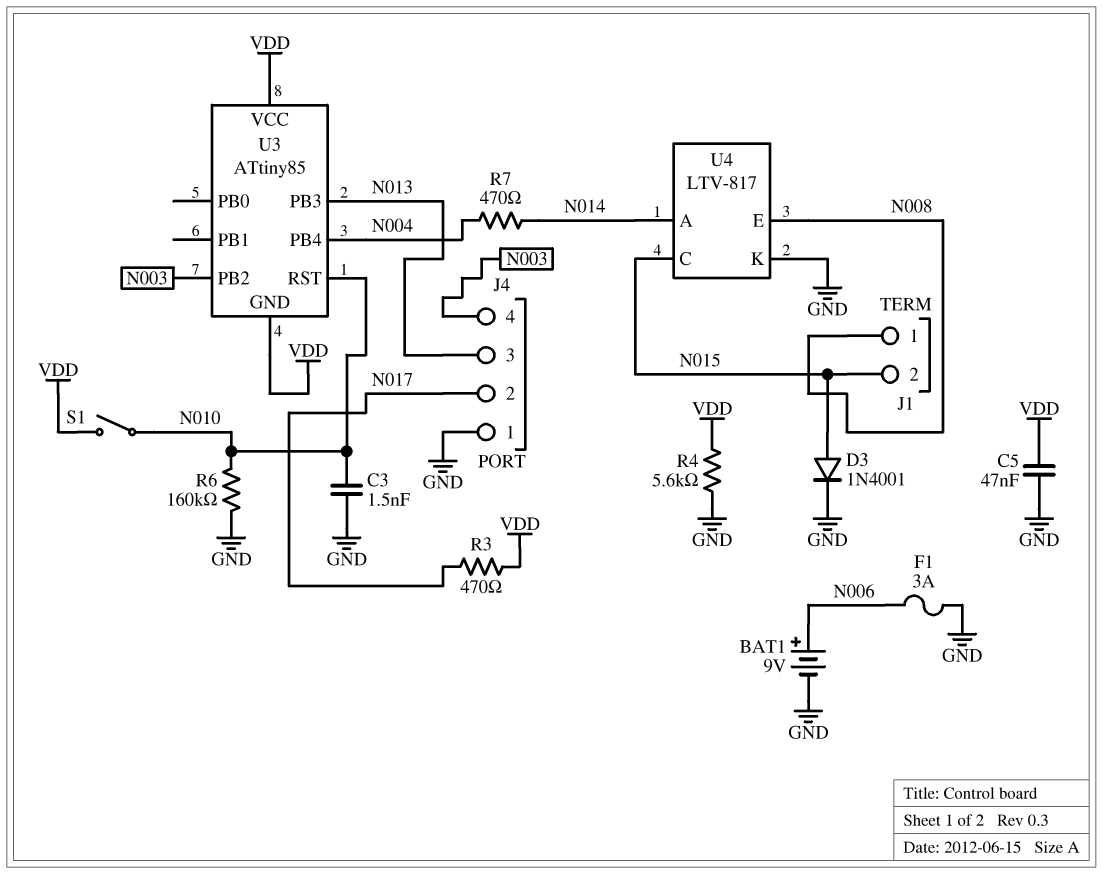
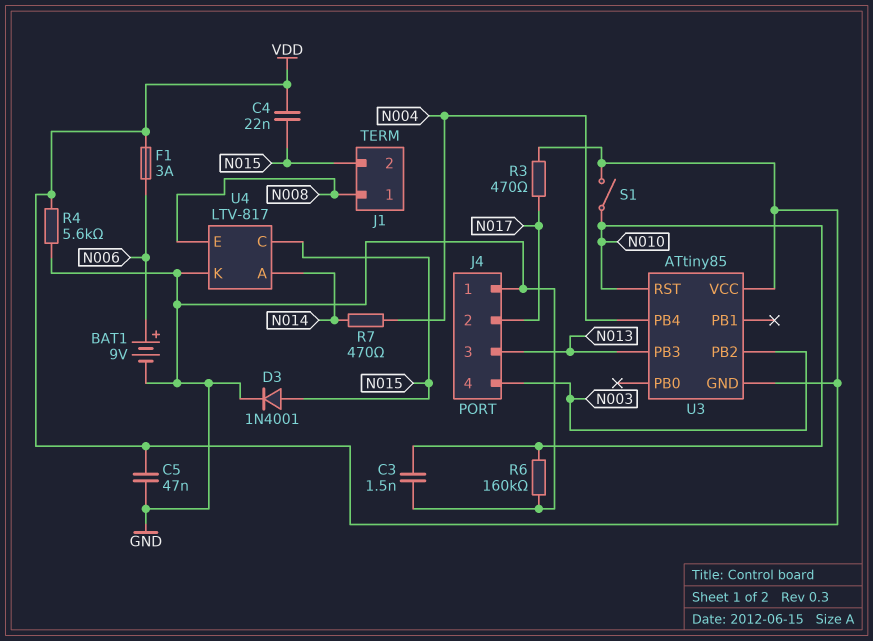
C4: none -> 22nF (N015, VDD)
F1: 3A (GND, N006) -> 3A (N006, VDD)

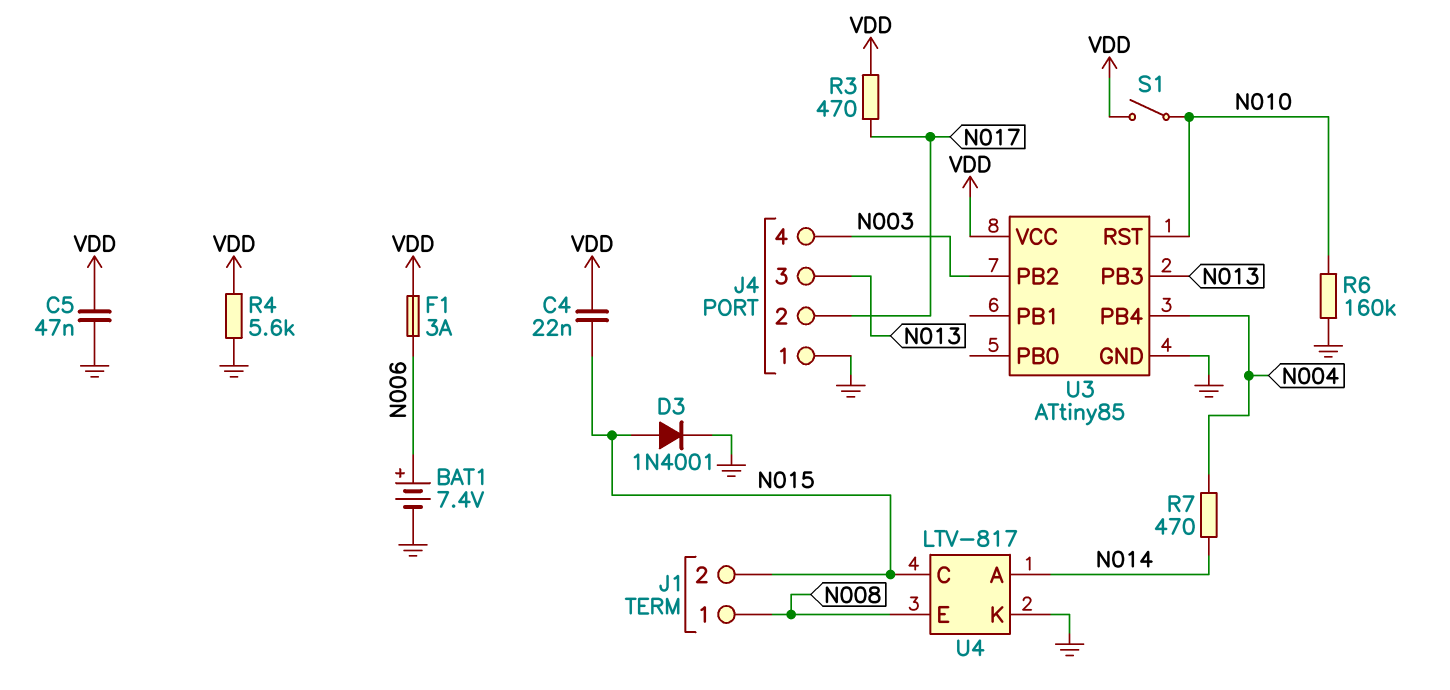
BAT1: 9V (plus N006, minus GND) -> 7.4V (plus N006, minus GND)
C3: 1.5nF (GND, N010) -> none
U3 pin GND: VDD -> GND

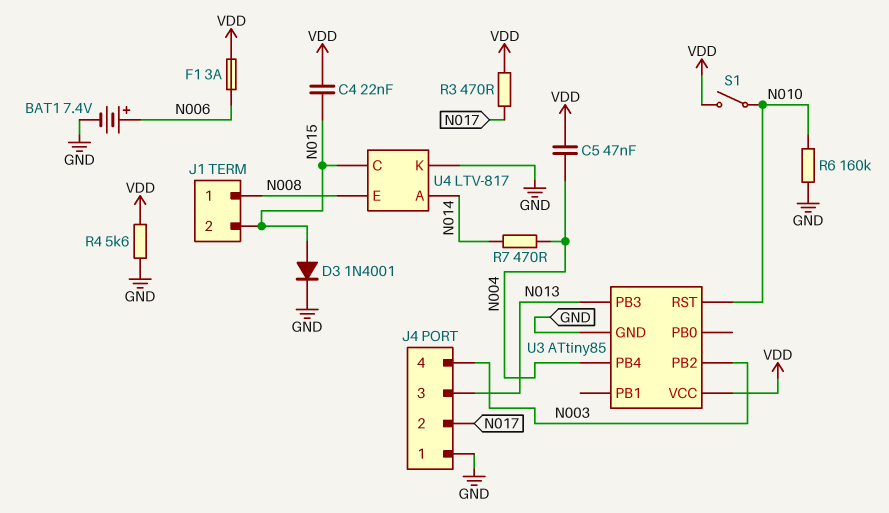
C5: 47nF (GND, VDD) -> 47nF (N004, VDD)

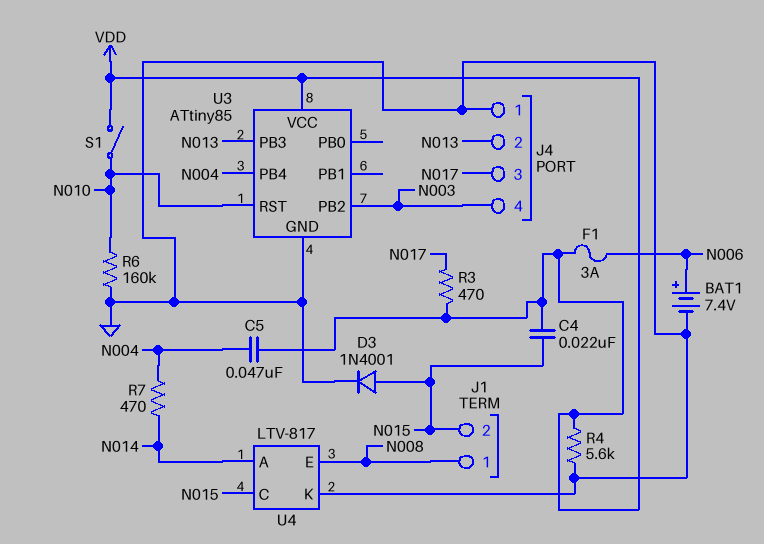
J4 pin 2: N017 -> N013
J4 pin 3: N013 -> N017

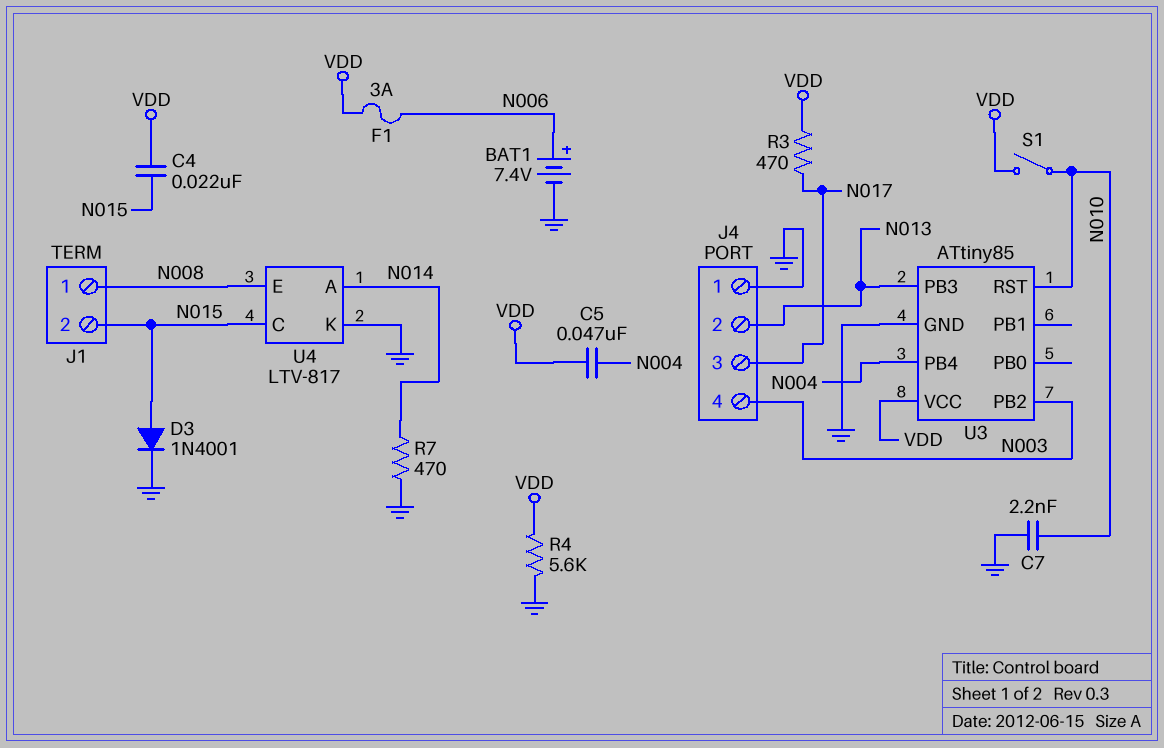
C7: none -> 2.2nF (GND, N010)
R6: 160k (GND, N010) -> none
R7: 470 (N004, N014) -> 470 (GND, N014)

